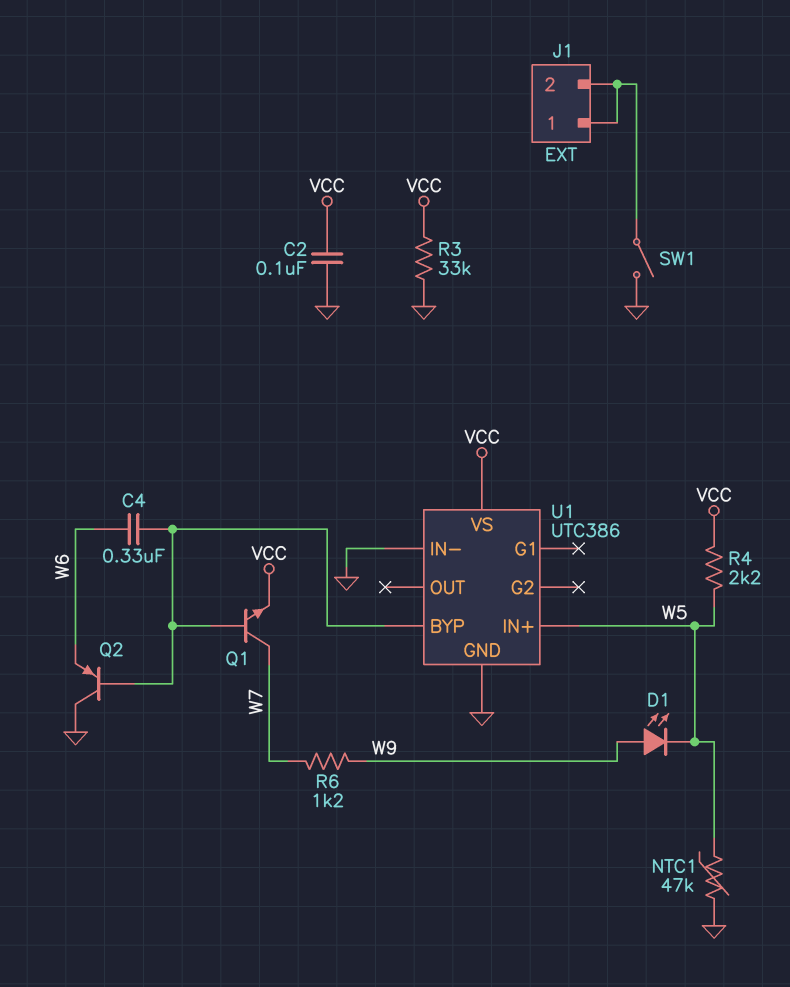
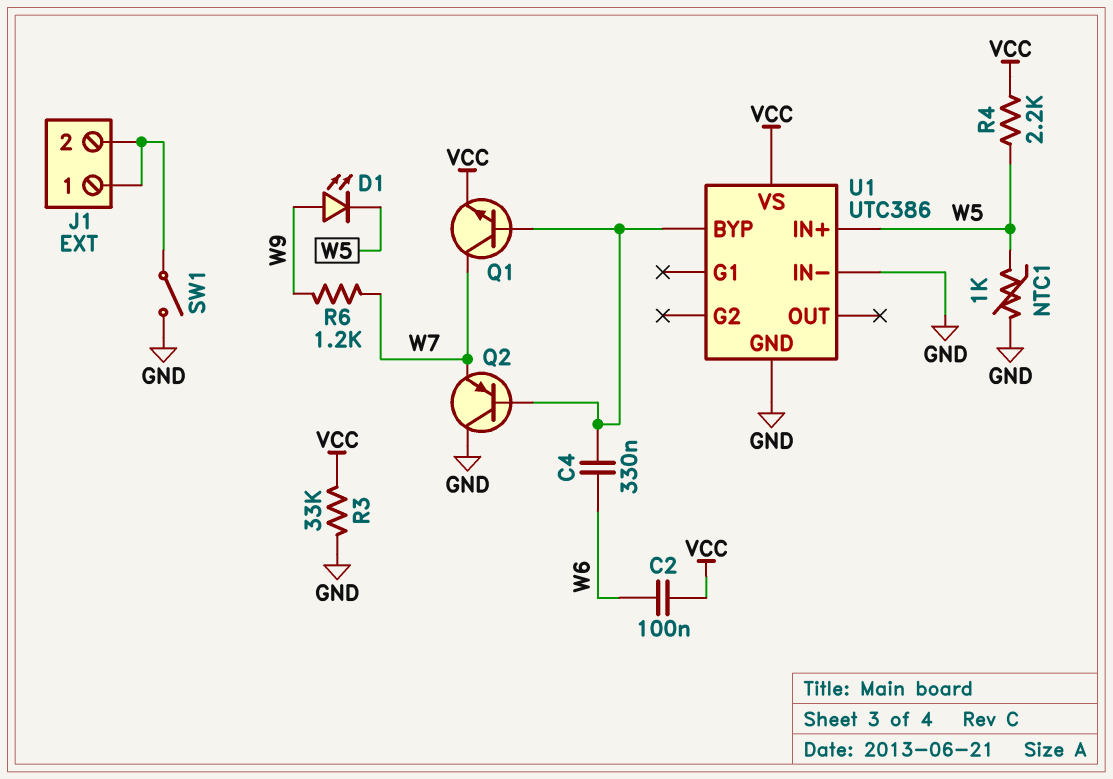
C2: 100nF (GND, VCC) -> 100nF (VCC, W6)
NTC1: 47k (GND, W5) -> 1k (GND, W5)
Q2: PNP (B U1/BYP, C GND, E W6) -> PNP (B U1/BYP, C GND, E W7)

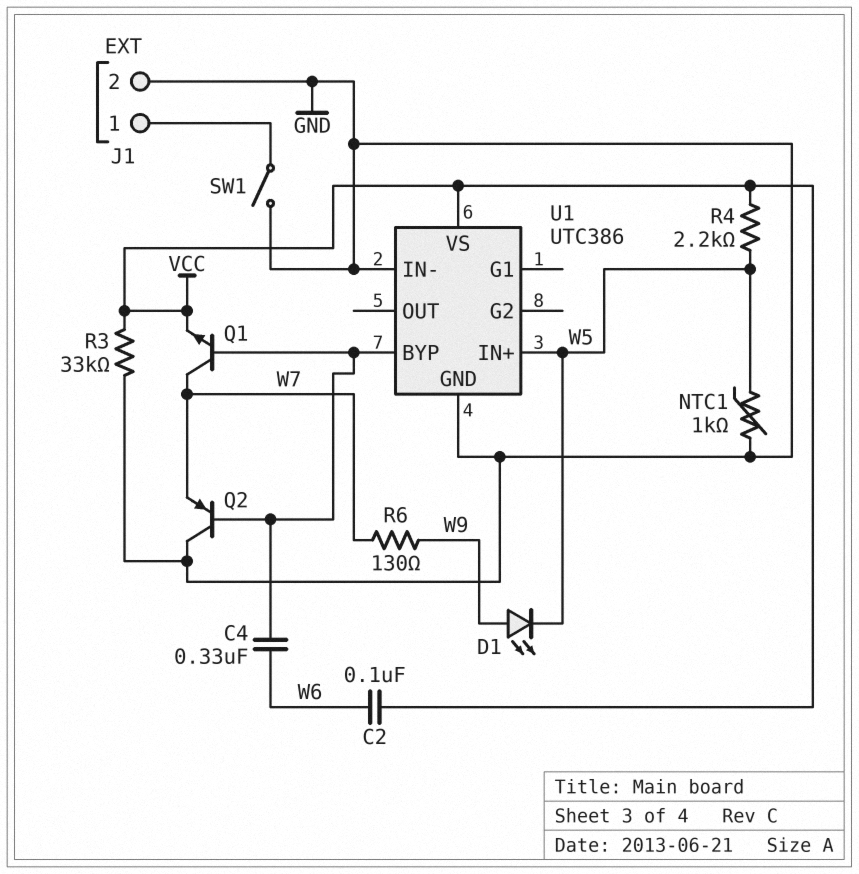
J1 pin 2: J1/1 -> GND
R6: 1.2k (W7, W9) -> 130 (W7, W9)

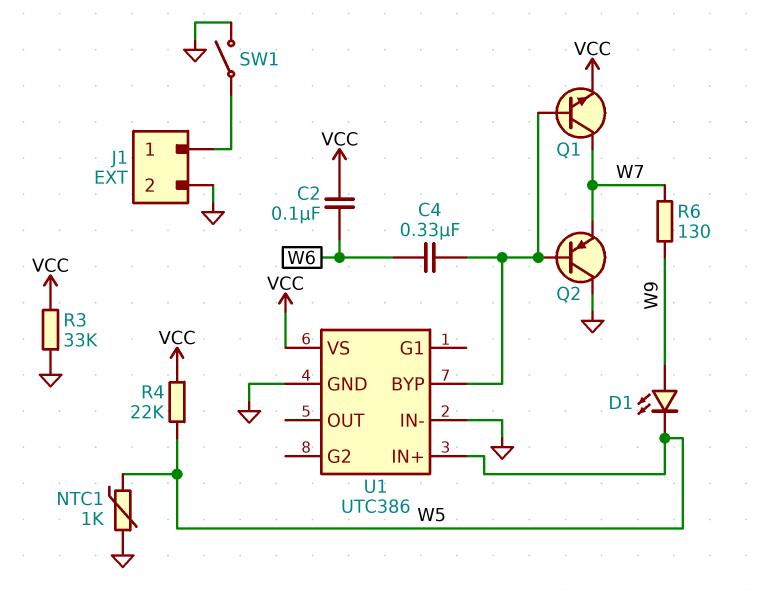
R4: 2.2k (VCC, W5) -> 22k (VCC, W5)

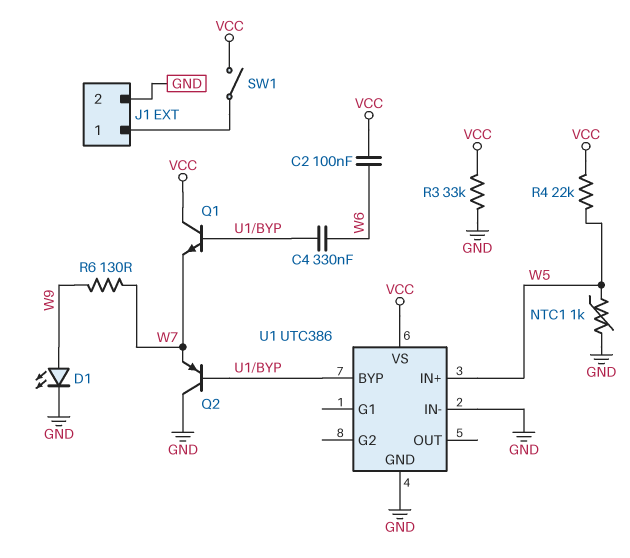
D1: LED (A W9, K W5) -> LED (A W9, K GND)
Q1: NPN (B U1/BYP, C W7, E VCC) -> NPN (B U1/BYP, C VCC, E W7)
SW1: switch (GND, J1/1) -> switch (J1/1, VCC)

